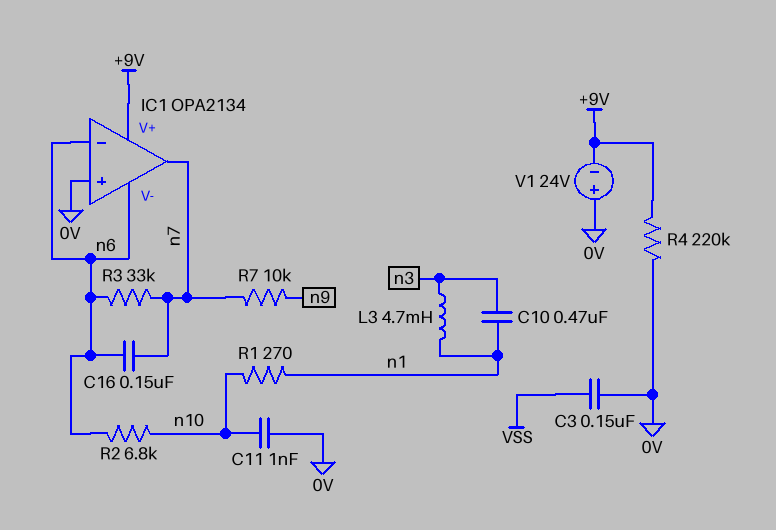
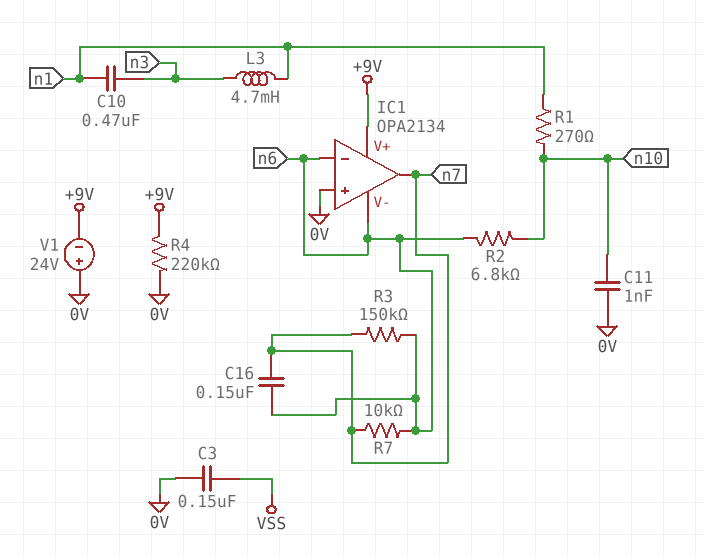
R3: 33k (n6, n7) -> 150k (n6, n7)
R7: 10k (n7, n9) -> 10k (n6, n7)

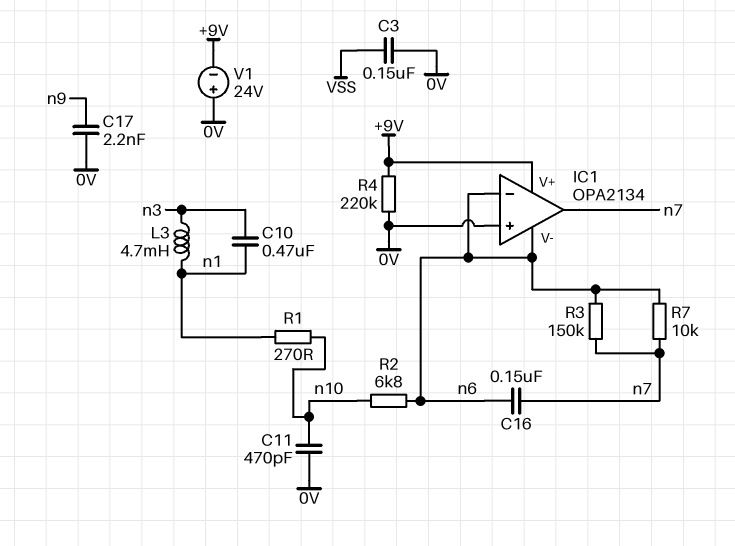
C11: 1nF (0V, n10) -> 470pF (0V, n10)
C17: none -> 2.2nF (0V, n9)

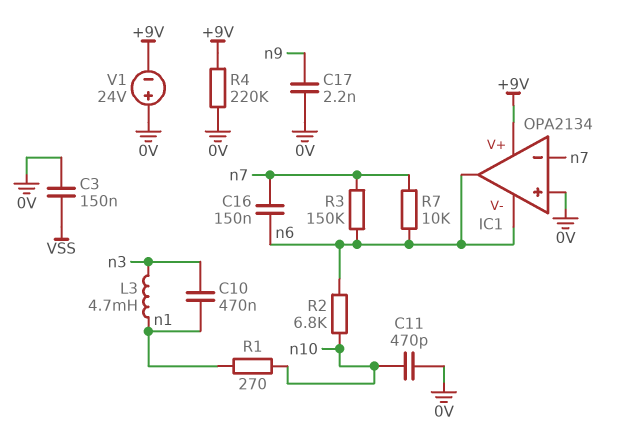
IC1 pin in-: n6 -> n7
IC1 pin out: n7 -> n6

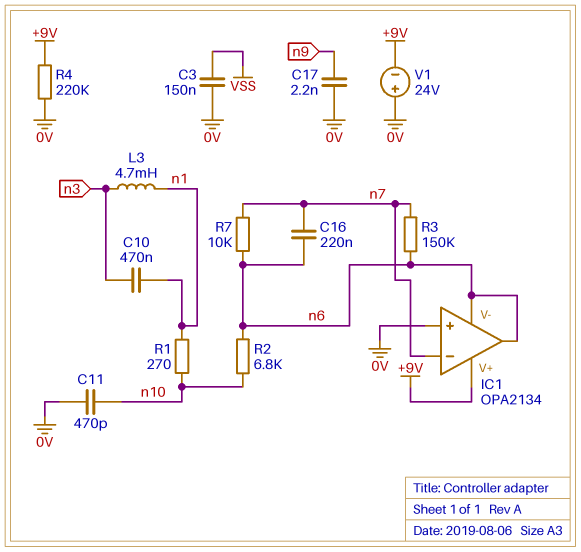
C16: 150nF (n6, n7) -> 220nF (n6, n7)

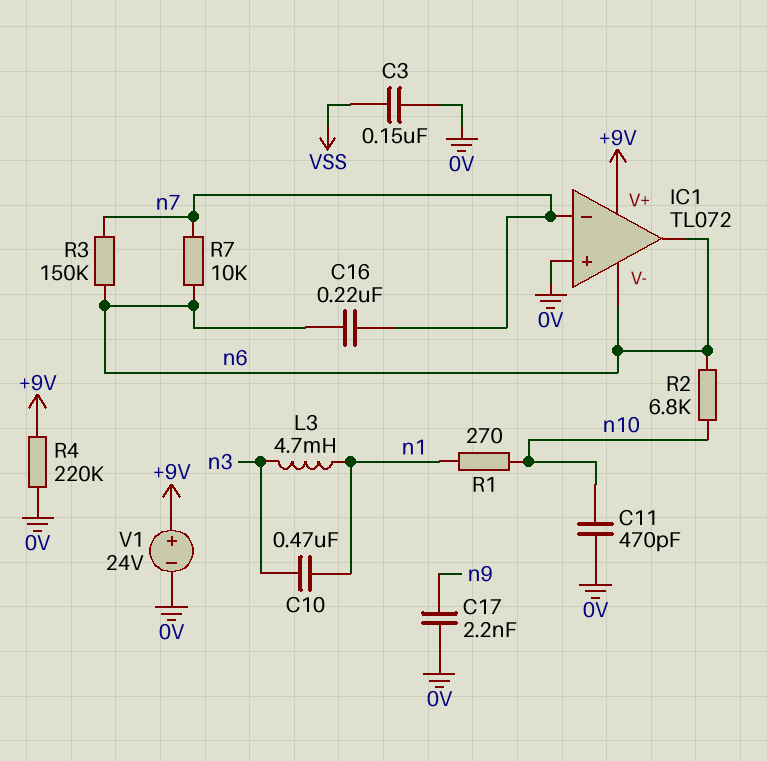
IC1: OPA2134 -> TL072
V1: 24V (plus 0V, minus +9V) -> 24V (plus +9V, minus 0V)

